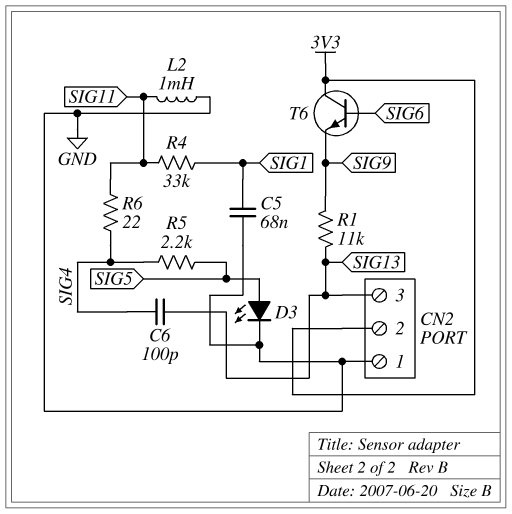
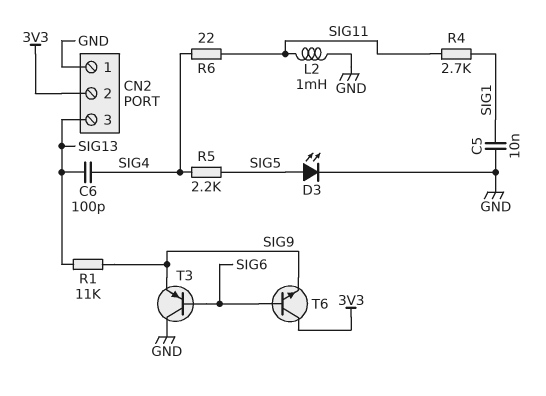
C5: 68nF (GND, SIG1) -> 10nF (GND, SIG1)
R4: 33k (SIG1, SIG11) -> 2.7k (SIG1, SIG11)
T3: none -> PNP (B SIG6, C GND, E SIG9)

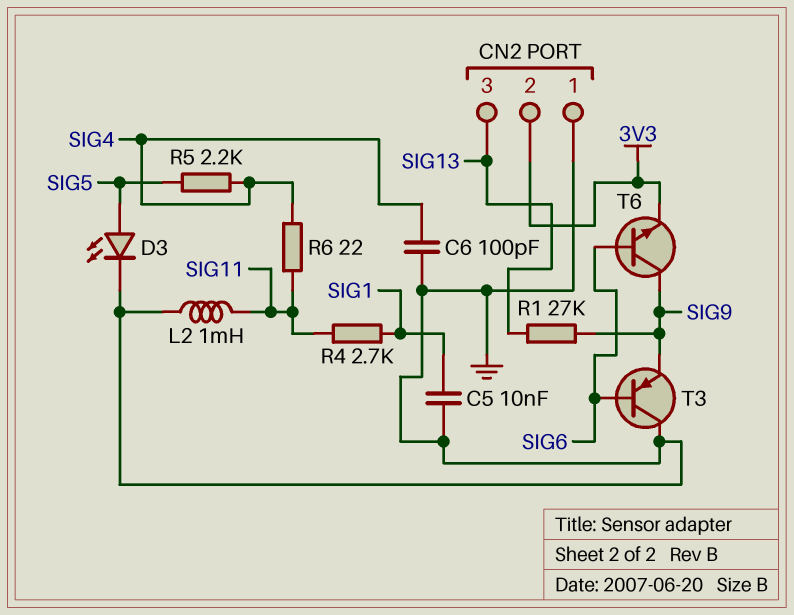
C6: 100pF (SIG4, SIG13) -> 100pF (GND, SIG4)
R1: 11k (SIG9, SIG13) -> 27k (SIG9, SIG13)
T6: NPN (B SIG6, C 3V3, E SIG9) -> NPN (B SIG6, C SIG9, E 3V3)

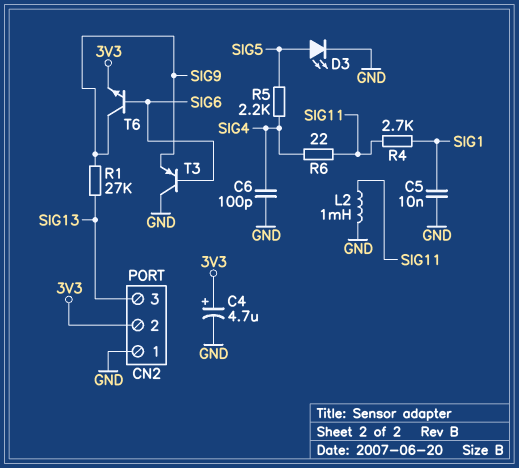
C4: none -> 4.7uF (plus 3V3, minus GND)

